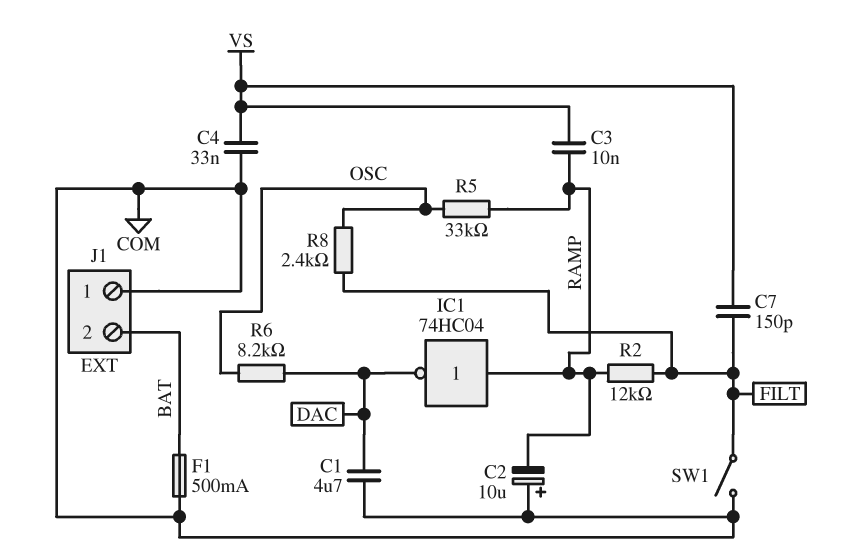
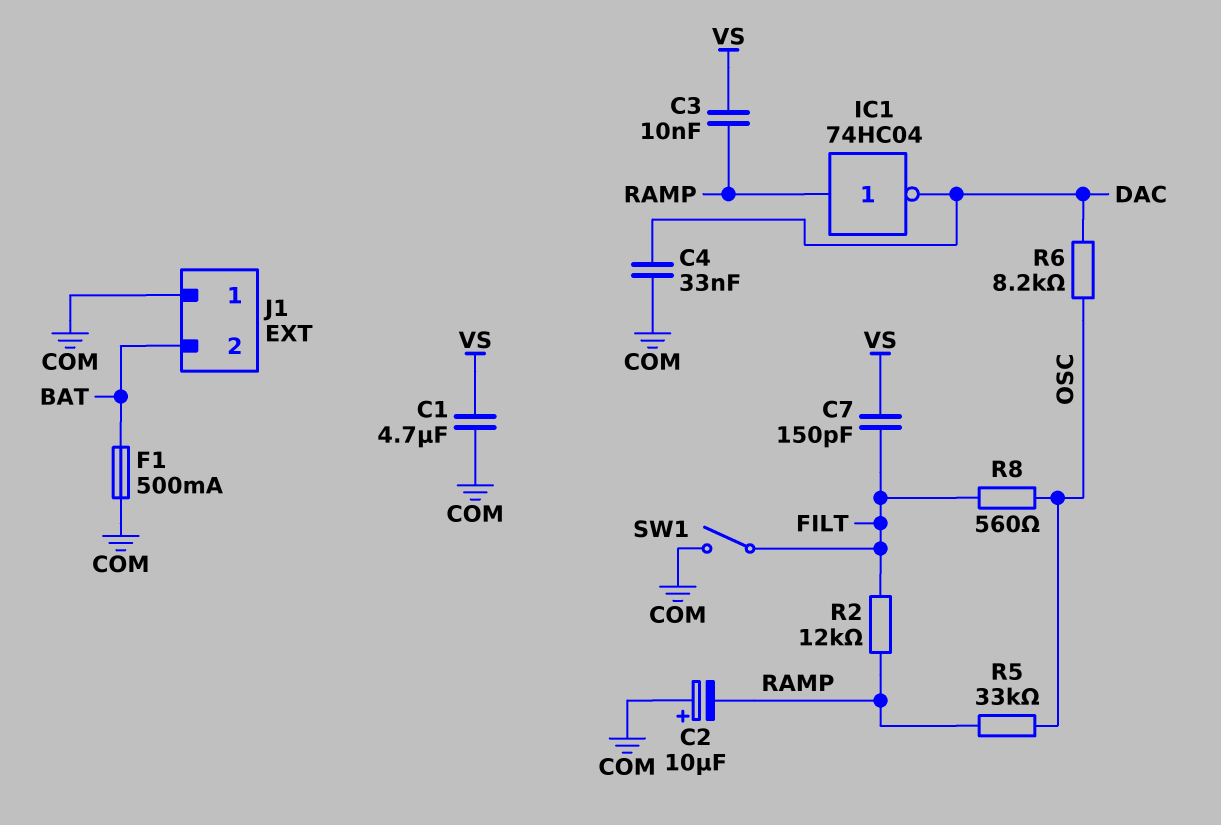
C1: 4.7uF (COM, DAC) -> 4.7uF (COM, VS)
C4: 33nF (COM, VS) -> 33nF (COM, DAC)
R8: 2.4k (FILT, OSC) -> 560 (FILT, OSC)

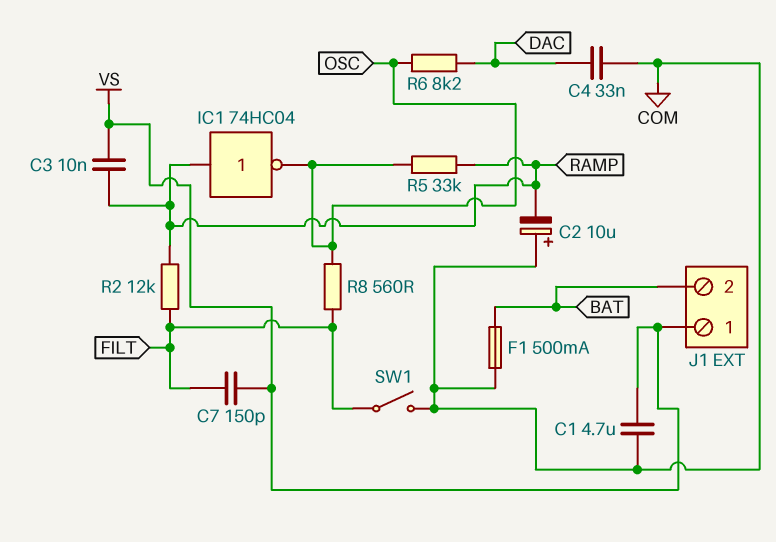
IC1: NOT 74HC04 (in RAMP, out DAC) -> NOT 74HC04 (in RAMP, out OSC)
J1 pin 1: COM -> VS

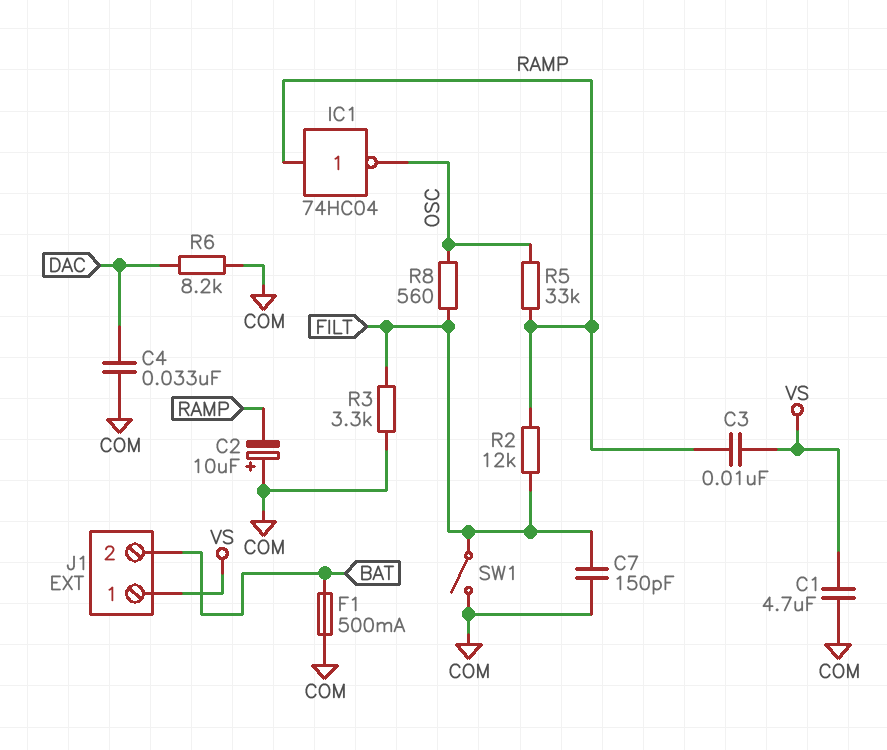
C7: 150pF (FILT, VS) -> 150pF (COM, FILT)
R3: none -> 3.3k (COM, FILT)
R6: 8.2k (DAC, OSC) -> 8.2k (COM, DAC)

